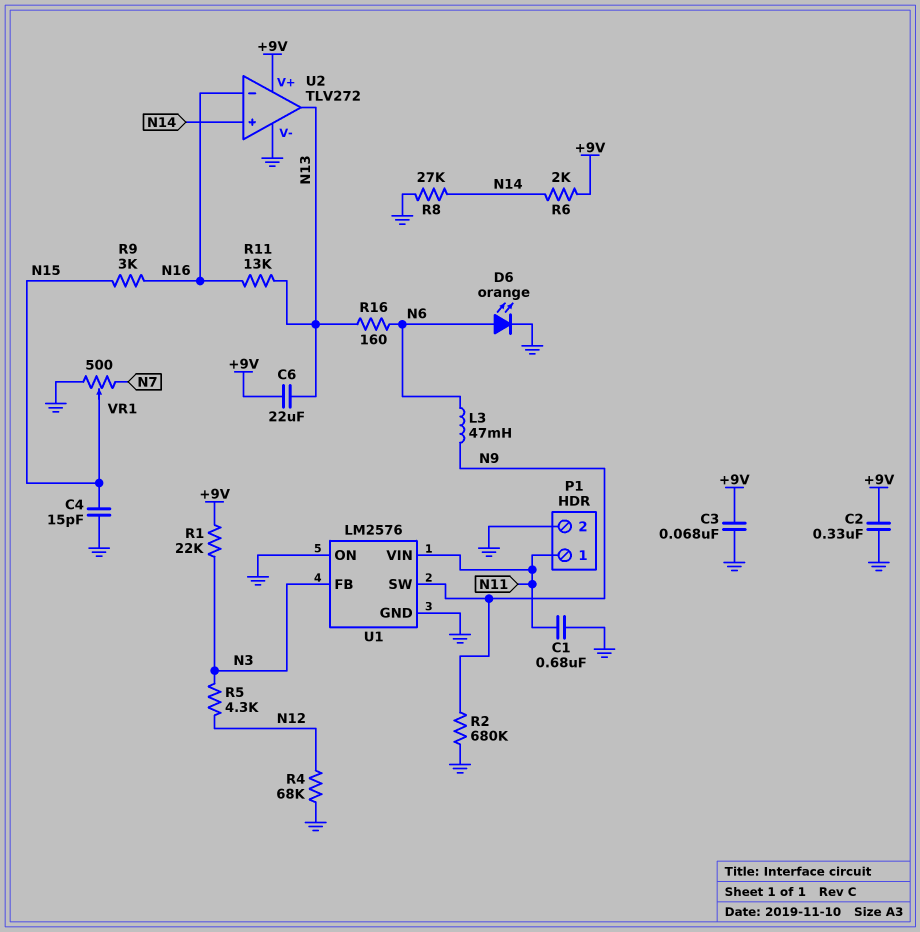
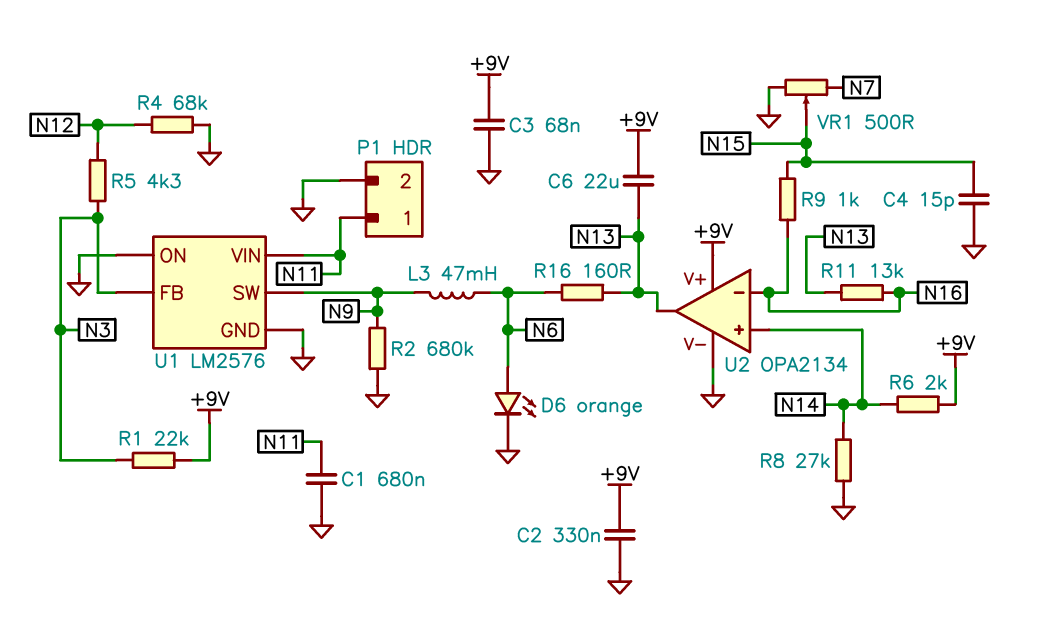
R9: 3k (N15, N16) -> 1k (N15, N16)
U2: TLV272 -> OPA2134

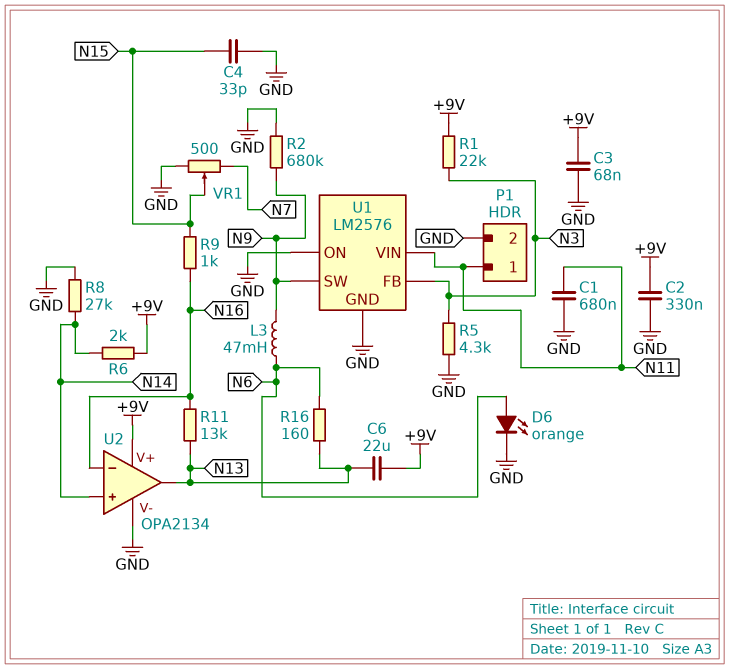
C4: 15pF (GND, N15) -> 33pF (GND, N15)
R4: 68k (GND, N12) -> none
R5: 4.3k (N3, N12) -> 4.3k (GND, N3)

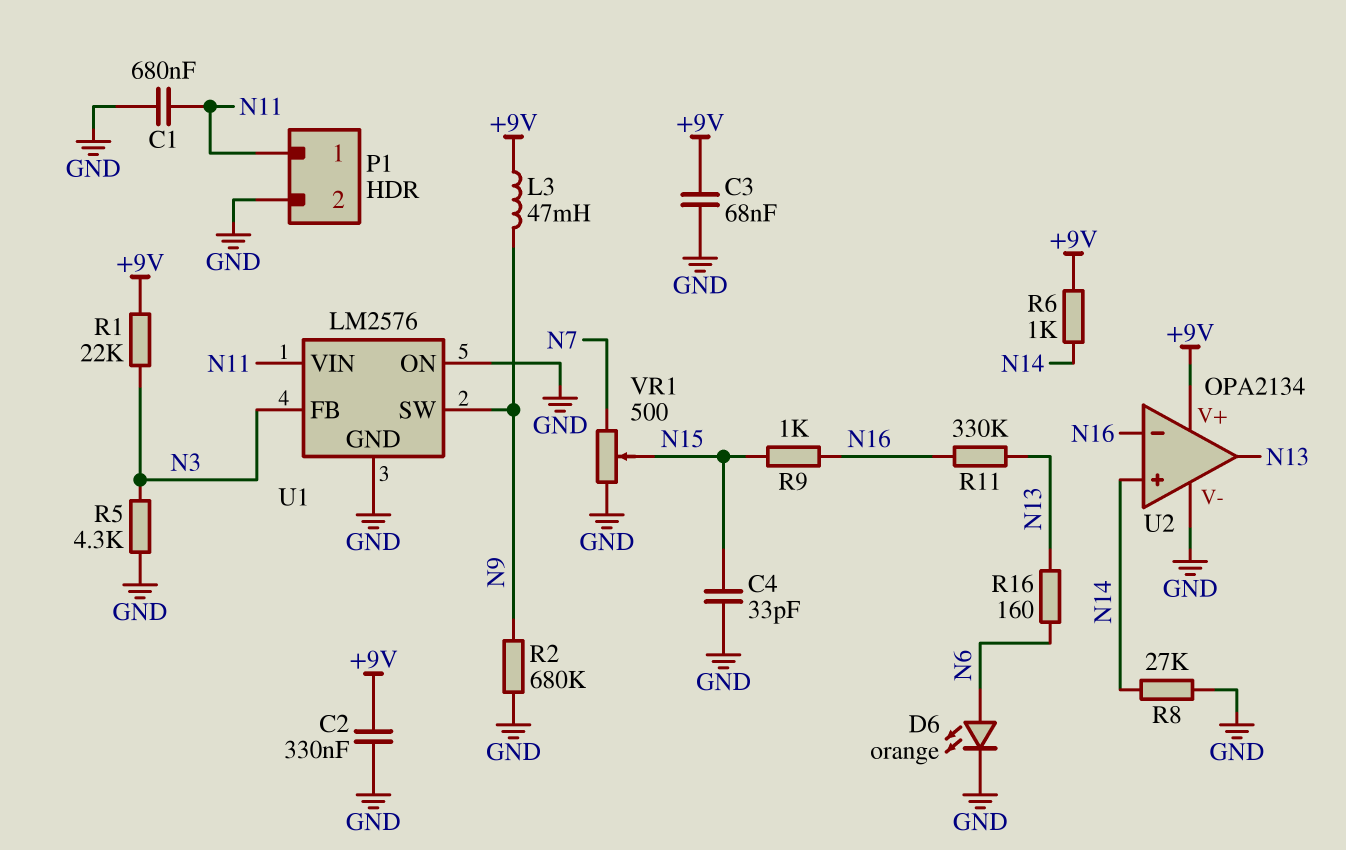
C6: 22uF (+9V, N13) -> none
L3: 47mH (N6, N9) -> 47mH (+9V, N9)
R6: 2k (+9V, N14) -> 1k (+9V, N14)
R11: 13k (N13, N16) -> 330k (N13, N16)

